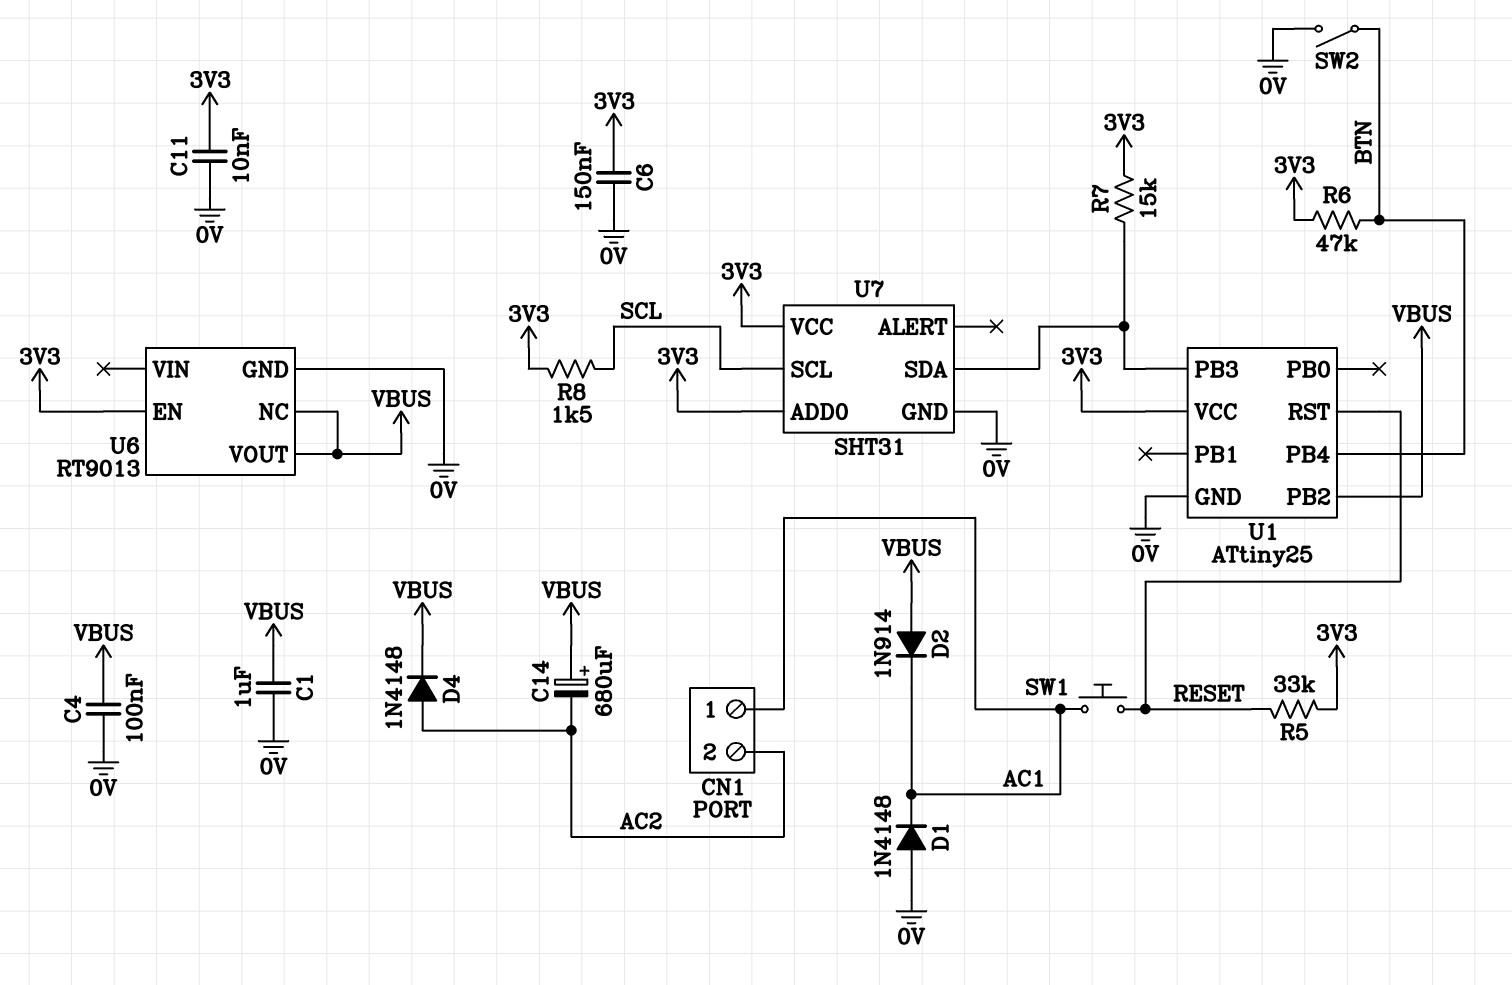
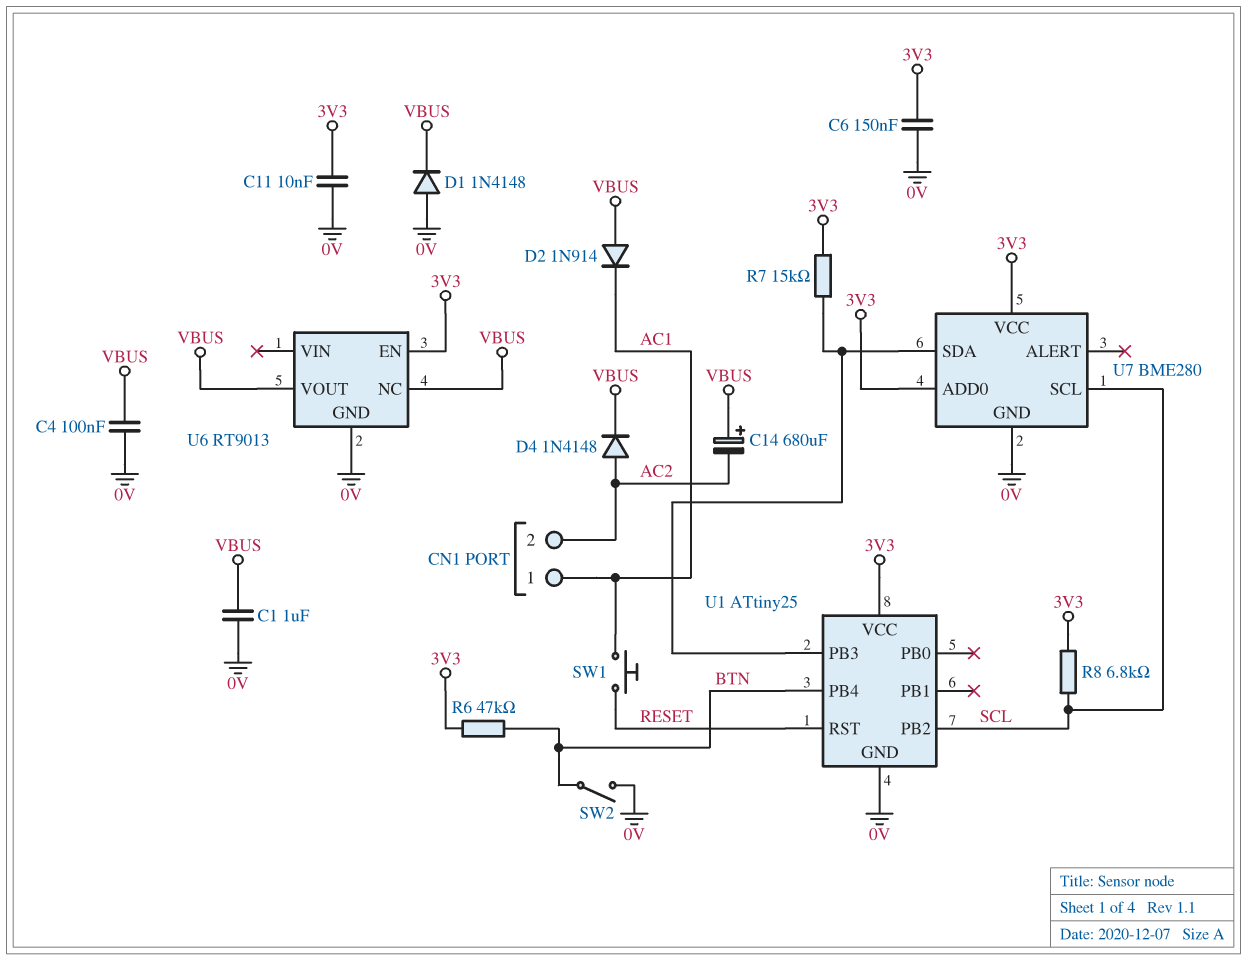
D1: diode 1N4148 (A 0V, K AC1) -> diode 1N4148 (A 0V, K VBUS)
R5: 33k (3V3, RESET) -> none
R8: 1.5k (3V3, SCL) -> 6.8k (3V3, SCL)
U1 pin PB2: VBUS -> SCL
U7: SHT31 -> BME280

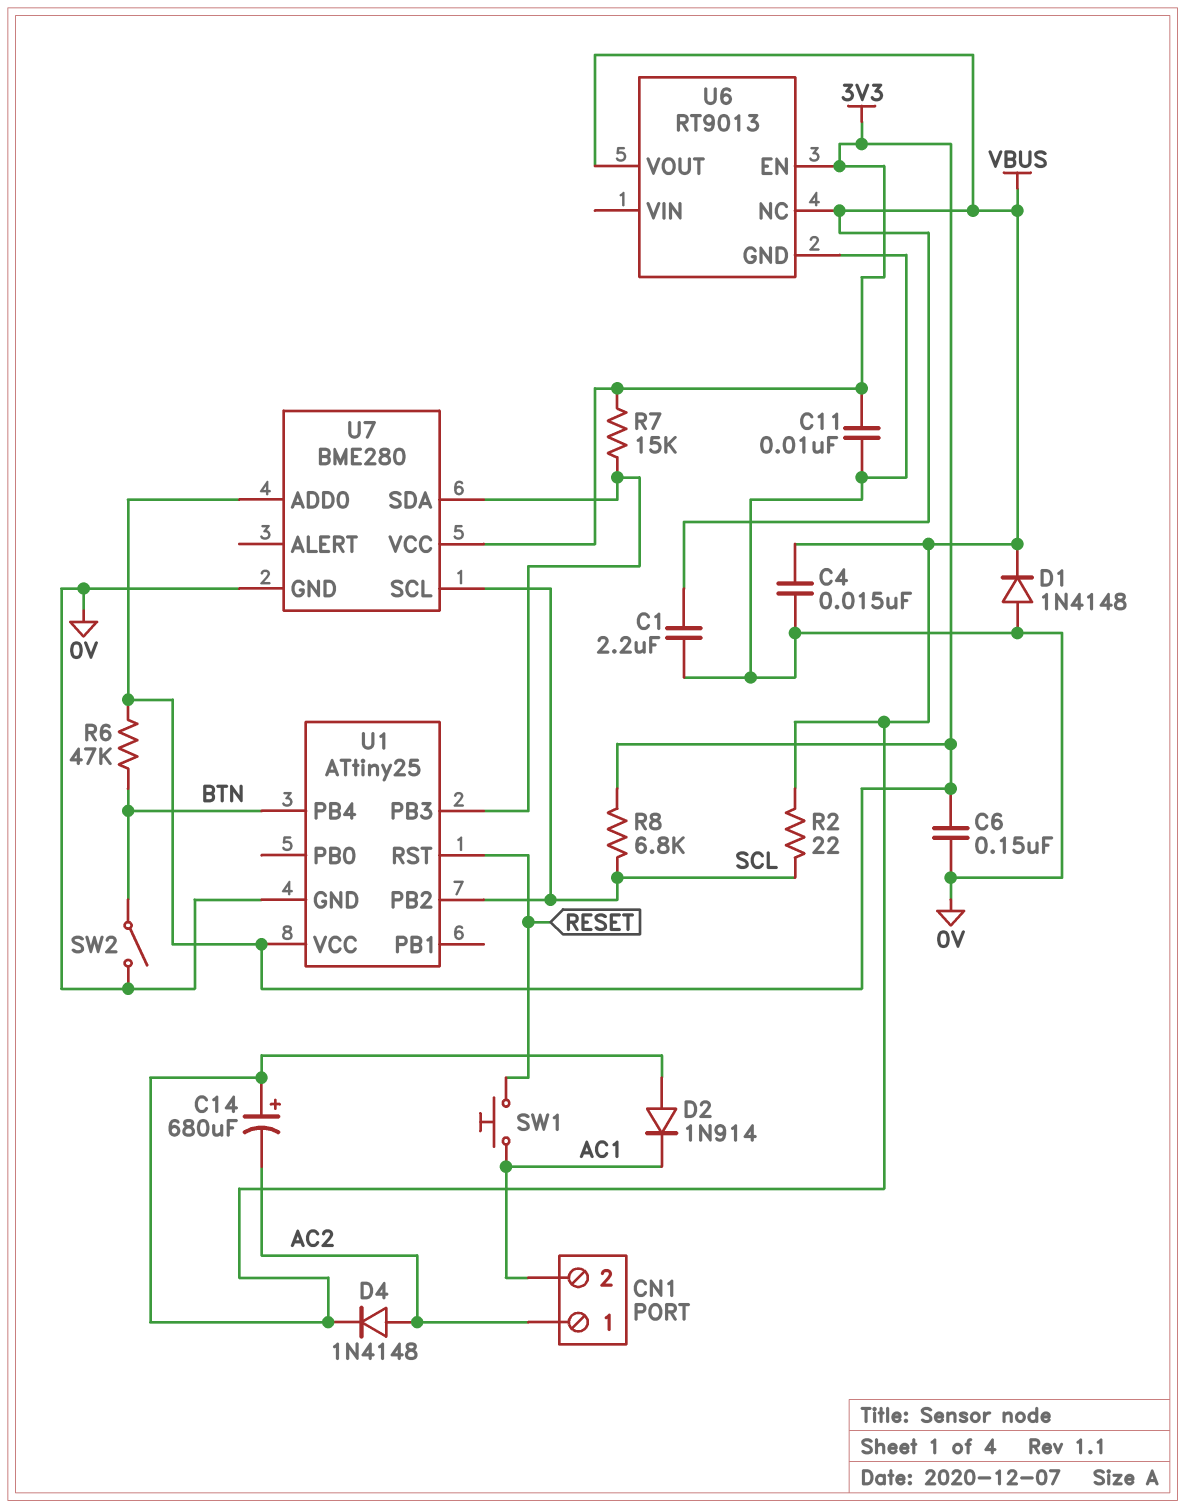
C1: 1uF (0V, VBUS) -> 2.2uF (0V, VBUS)
C4: 100nF (0V, VBUS) -> 15nF (0V, VBUS)
CN1 pin 1: AC1 -> AC2
CN1 pin 2: AC2 -> AC1
R2: none -> 22 (SCL, VBUS)

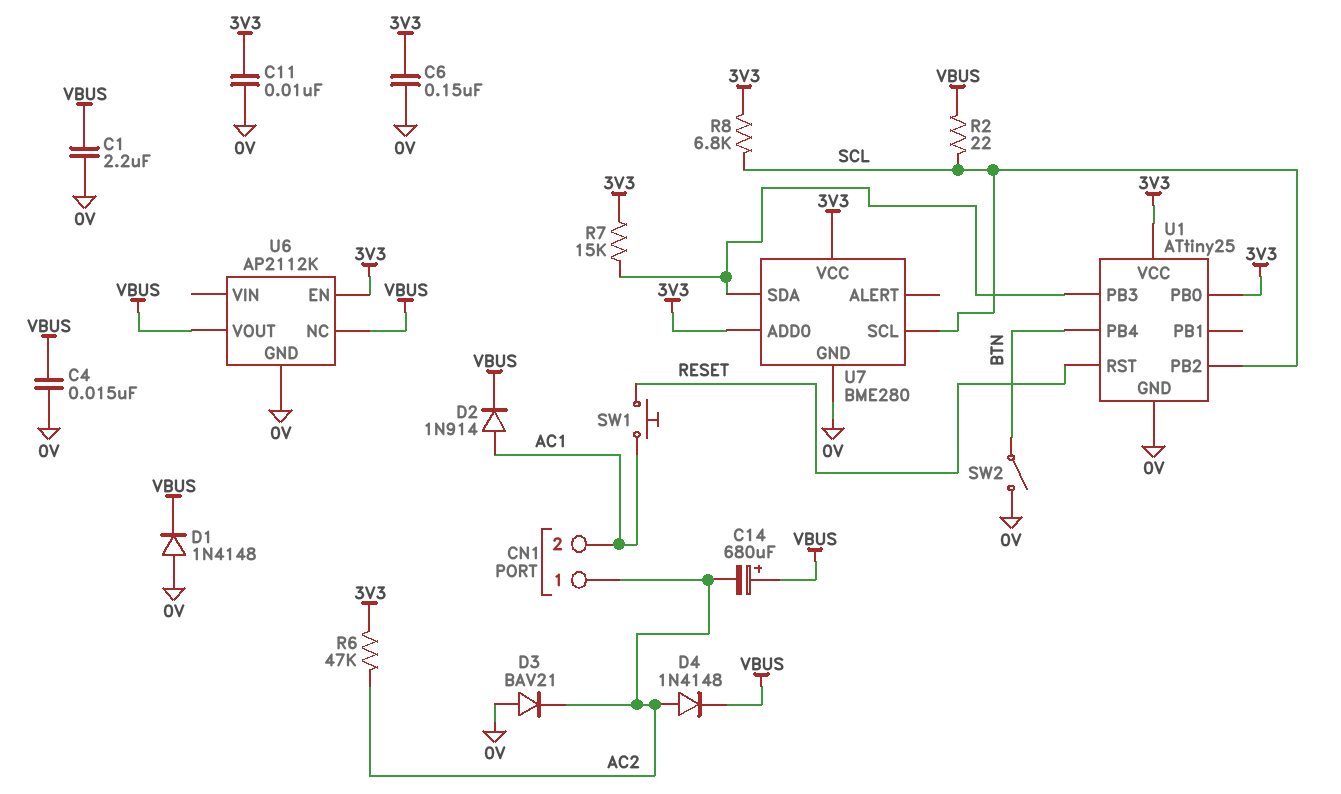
D2: diode 1N914 (A VBUS, K AC1) -> diode 1N914 (A AC1, K VBUS)
D3: none -> diode BAV21 (A 0V, K AC2)
R6: 47k (3V3, BTN) -> 47k (3V3, AC2)
U1 pin PB0: none -> 3V3
U6: RT9013 -> AP2112K

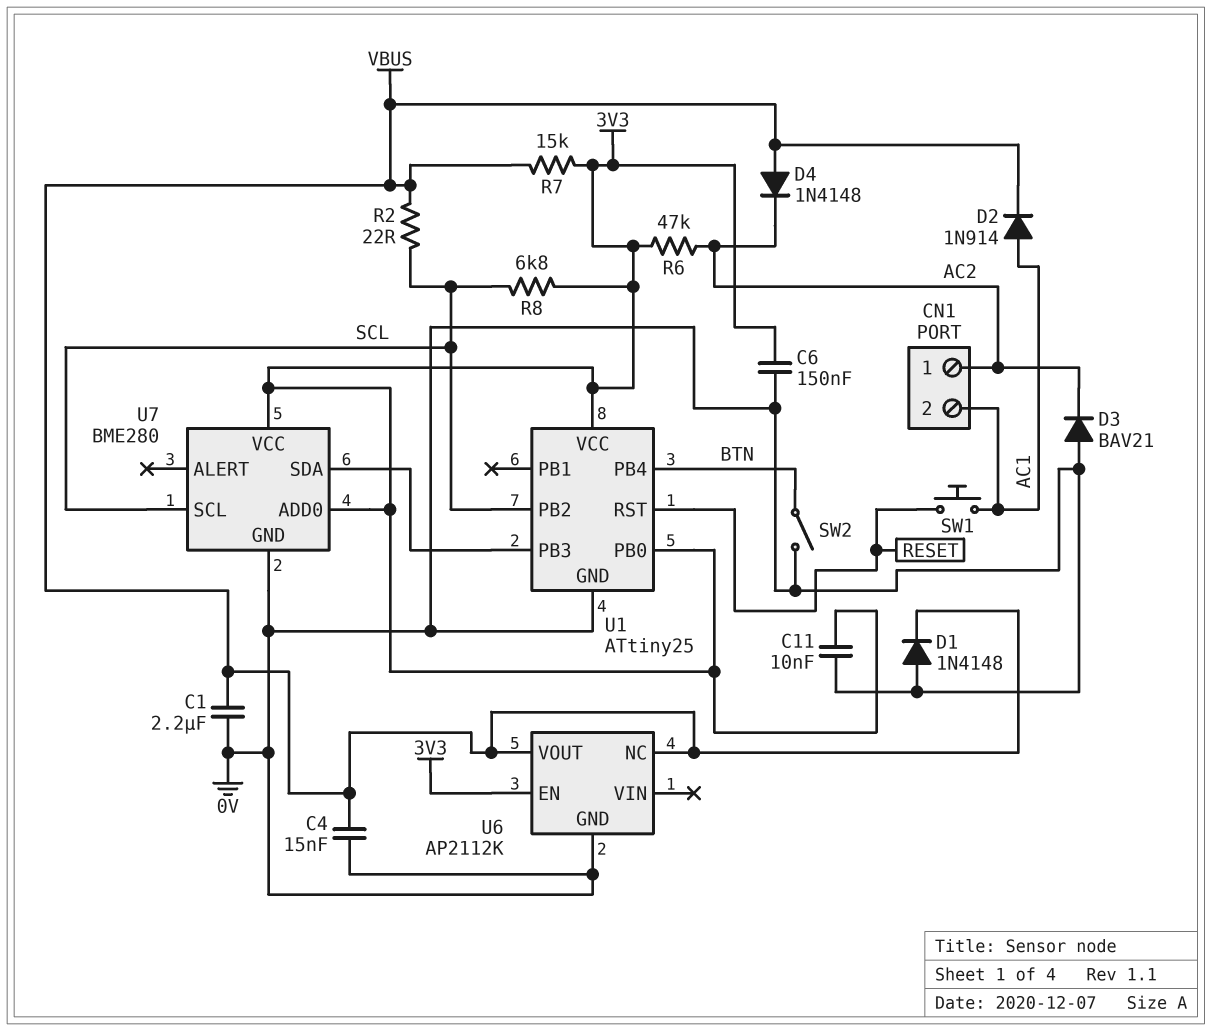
C14: 680uF (plus VBUS, minus AC2) -> none
D4: diode 1N4148 (A AC2, K VBUS) -> diode 1N4148 (A VBUS, K AC2)
R7: 15k (3V3, U1/PB3) -> 15k (3V3, VBUS)

